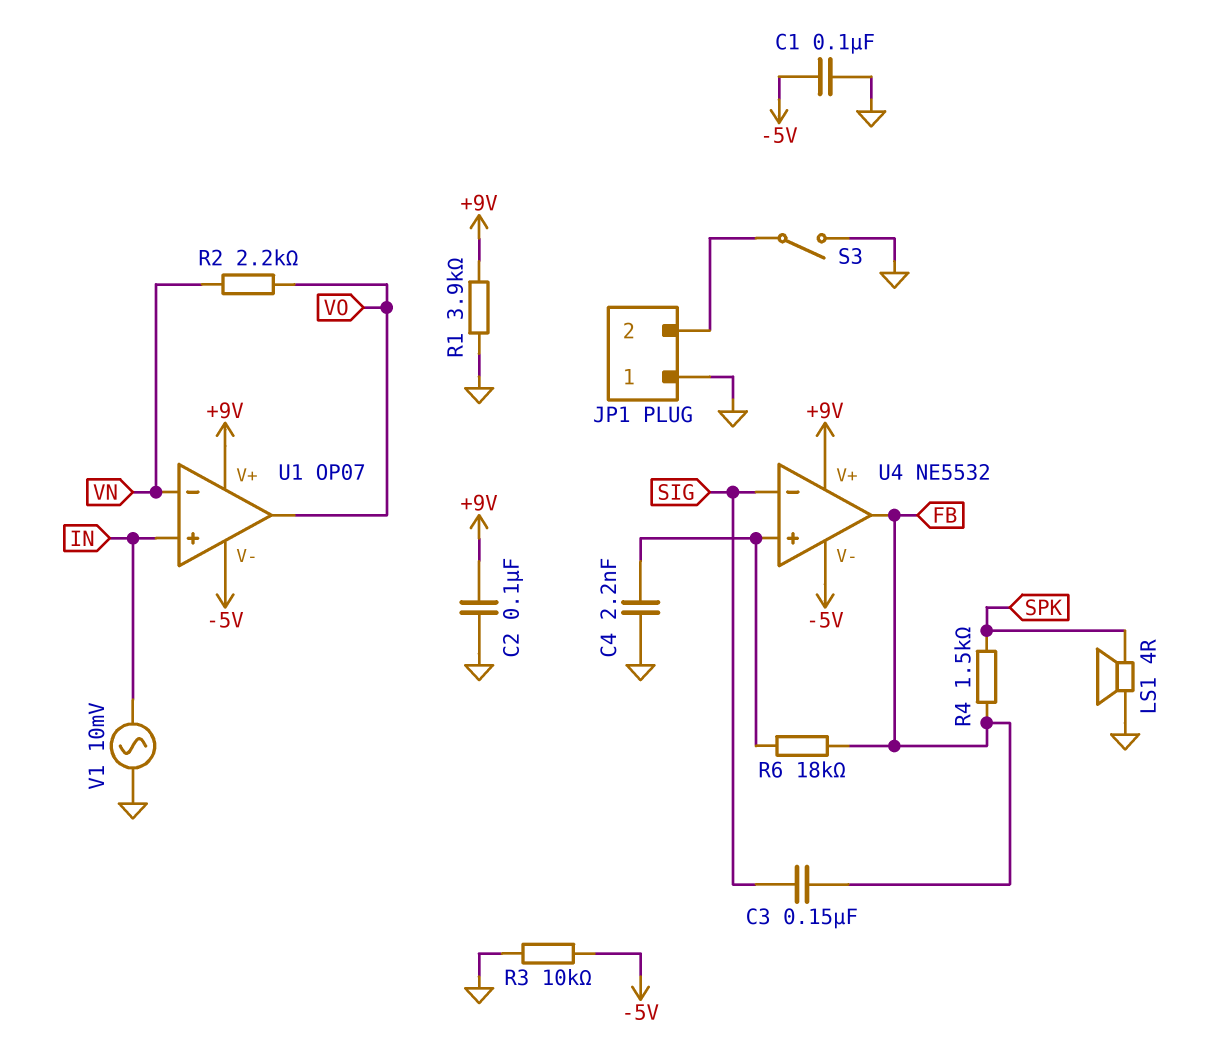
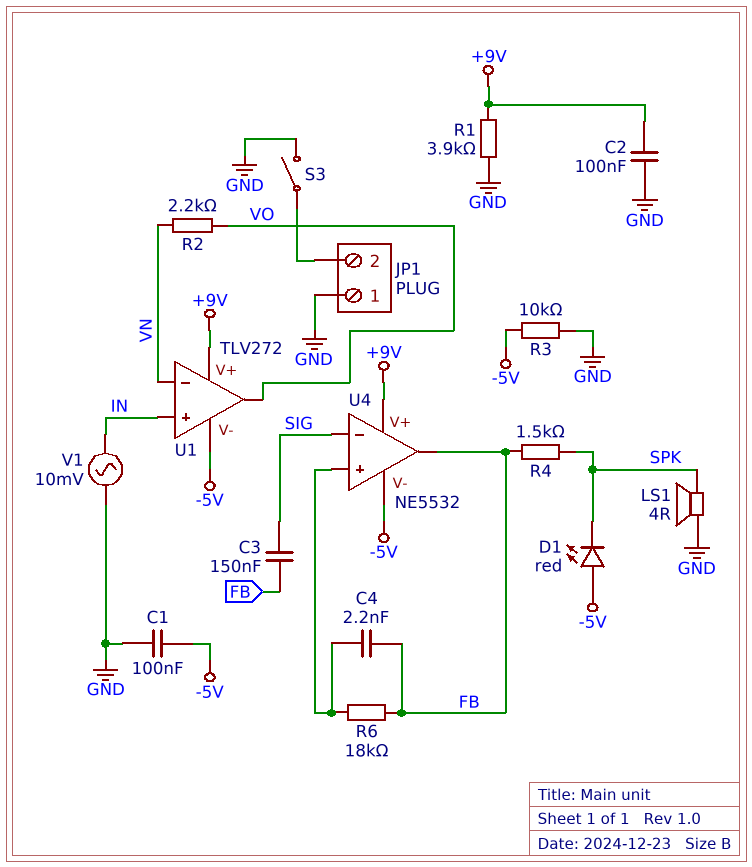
C4: 2.2nF (GND, U4/in+) -> 2.2nF (FB, U4/in+)
D1: none -> LED red (A -5V, K SPK)
U1: OP07 -> TLV272

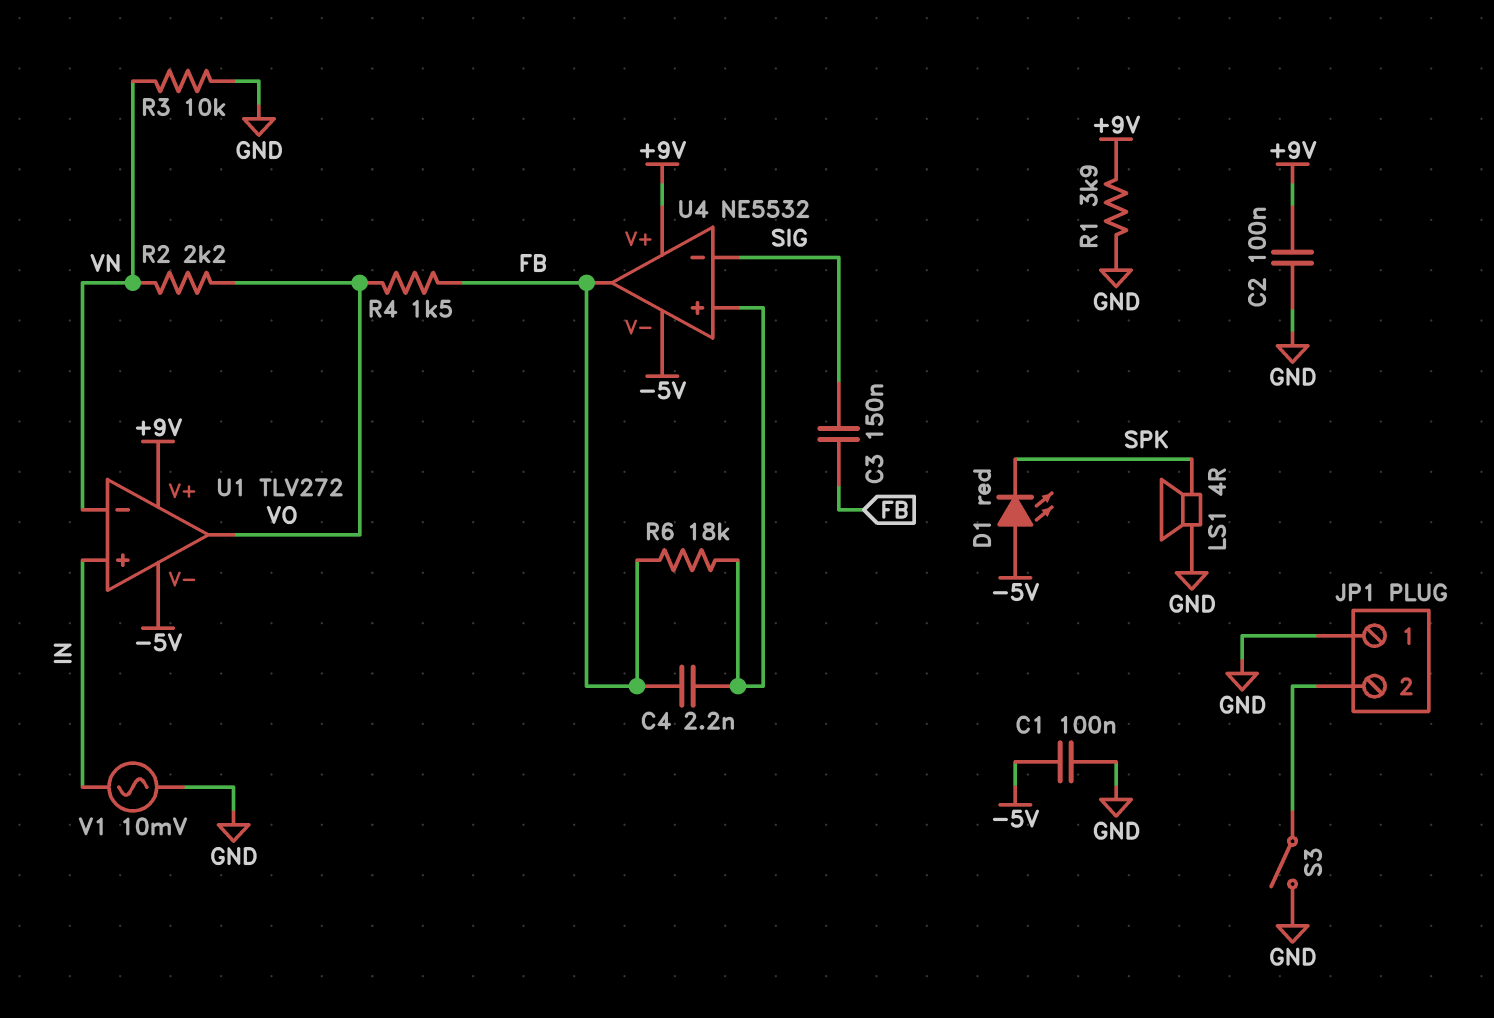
R3: 10k (-5V, GND) -> 10k (GND, VN)
R4: 1.5k (FB, SPK) -> 1.5k (FB, VO)

